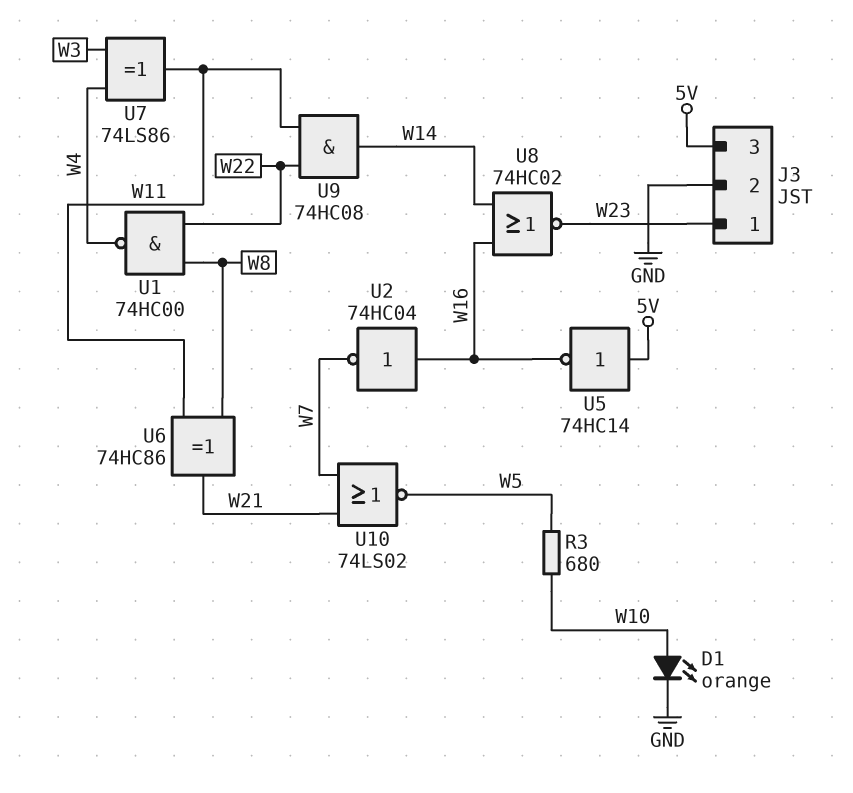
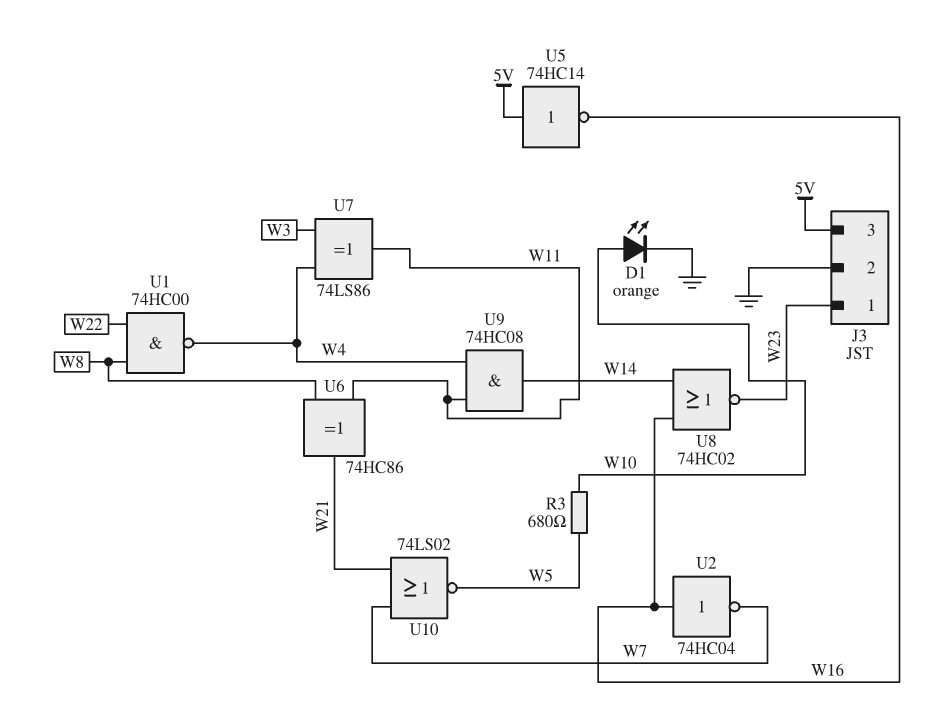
U9: AND 74HC08 (in W11, in W22, out W14) -> AND 74HC08 (in W4, in W11, out W14)

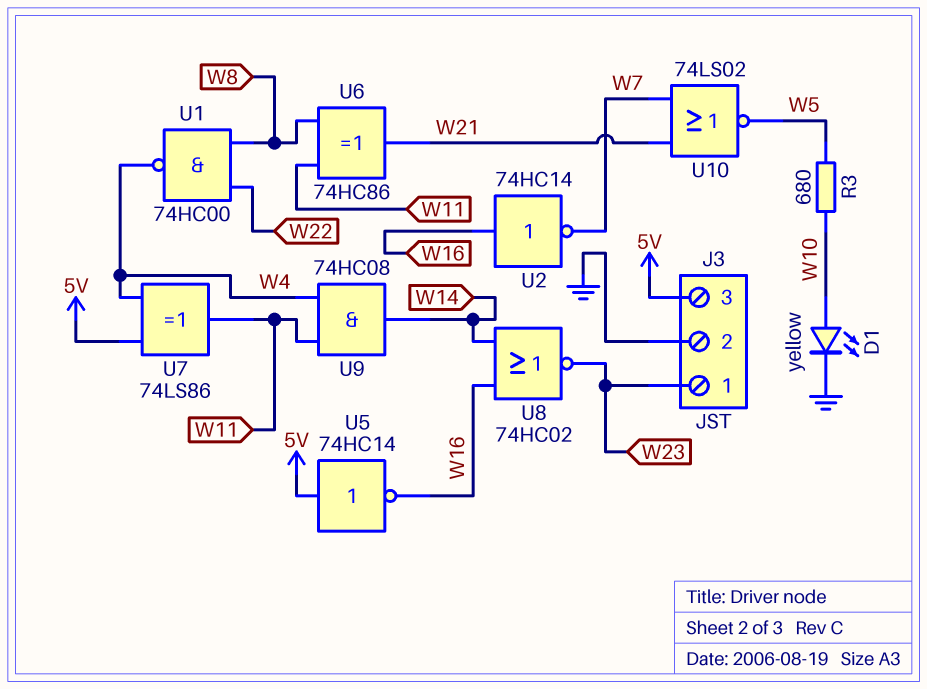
D1: LED orange (A W10, K GND) -> LED yellow (A W10, K GND)
U2: NOT 74HC04 (in W16, out W7) -> NOT 74HC14 (in W16, out W7)
U7: XOR 74LS86 (in W3, in W4, out W11) -> XOR 74LS86 (in 5V, in W4, out W11)

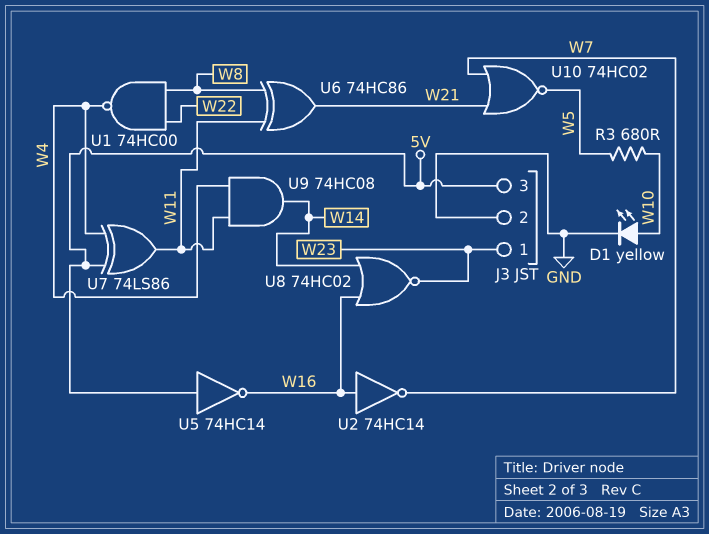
U10: NOR 74LS02 (in W7, in W21, out W5) -> NOR 74HC02 (in W7, in W21, out W5)

